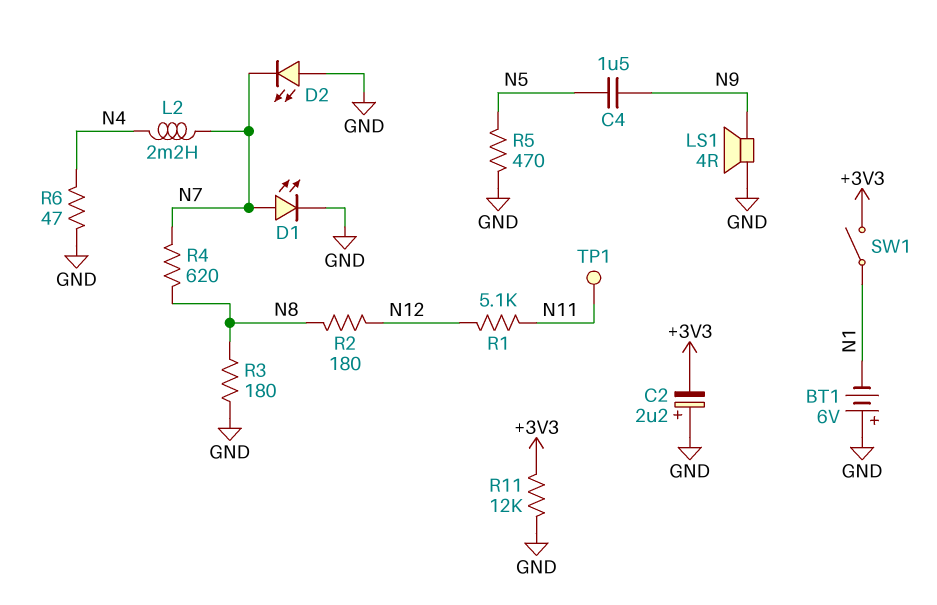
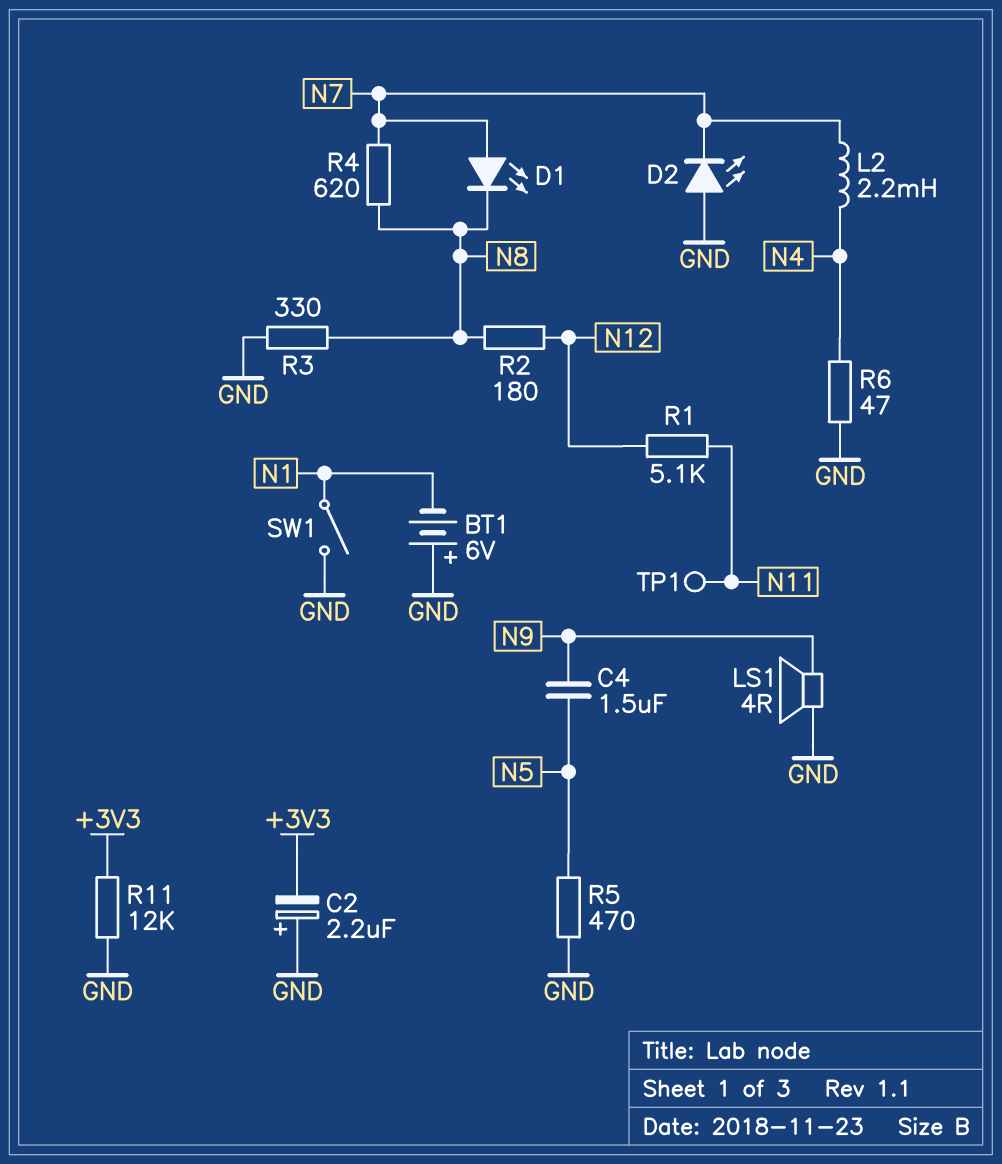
D1: LED (A N7, K GND) -> LED (A N7, K N8)
R3: 180 (GND, N8) -> 330 (GND, N8)
SW1: switch (+3V3, N1) -> switch (GND, N1)

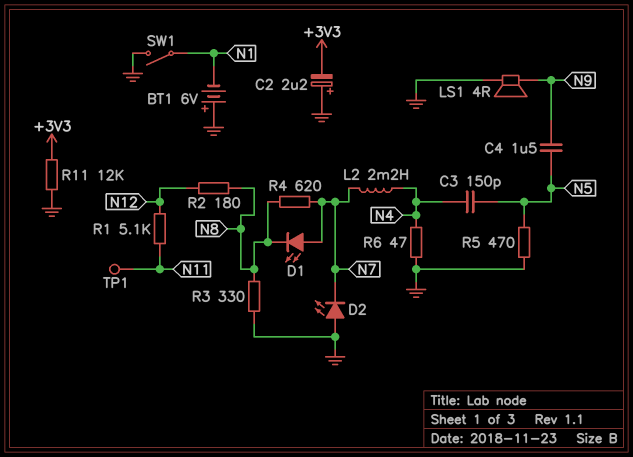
C3: none -> 150pF (N4, N5)

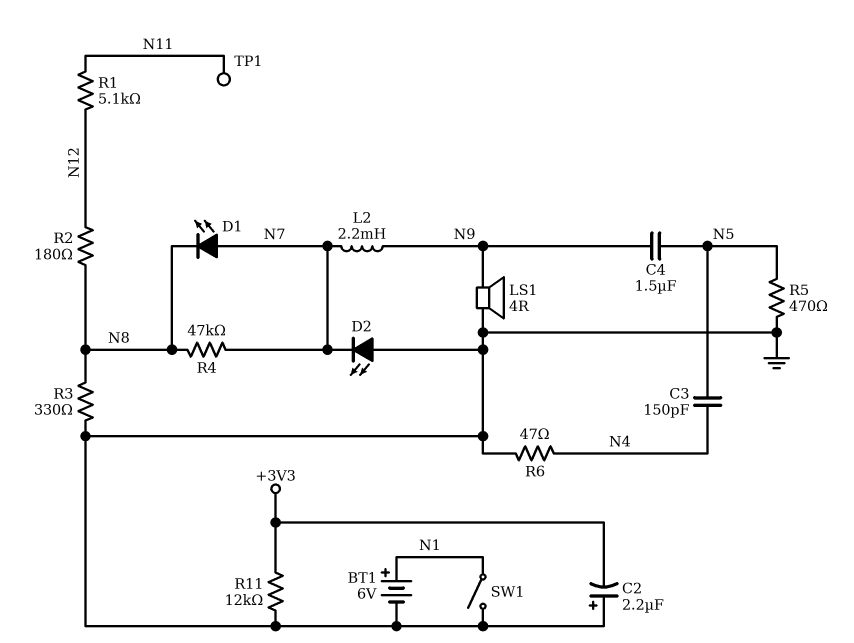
BT1: 6V (plus GND, minus N1) -> 6V (plus N1, minus GND)
L2: 2.2mH (N4, N7) -> 2.2mH (N7, N9)
R4: 620 (N7, N8) -> 47k (N7, N8)

